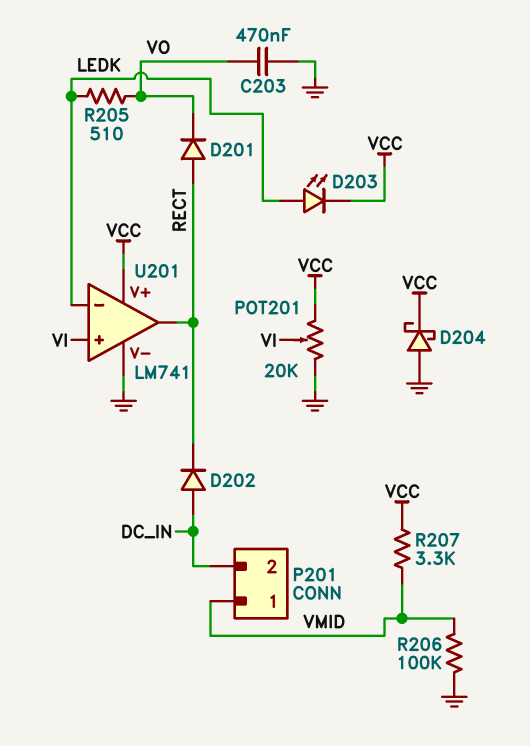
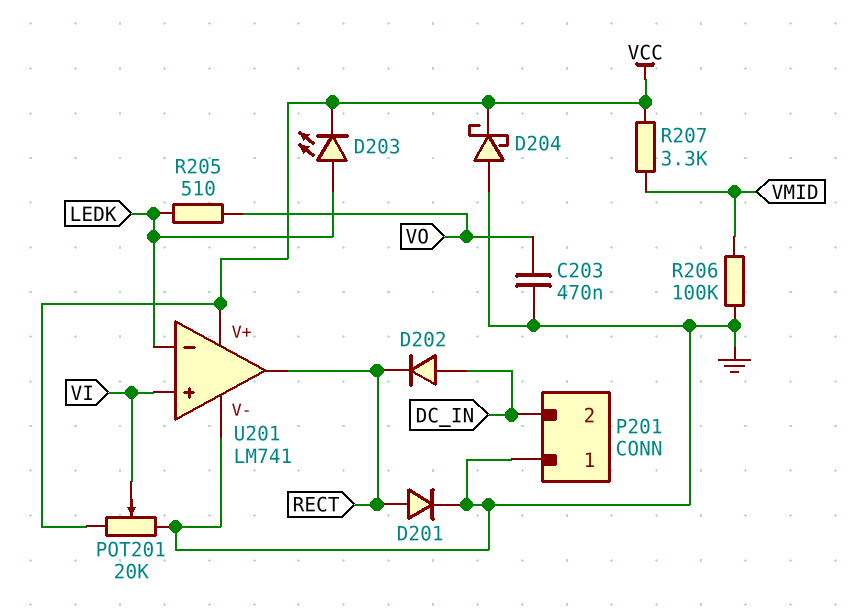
D201: diode (A RECT, K VO) -> diode (A RECT, K GND)
P201 pin 1: VMID -> GND

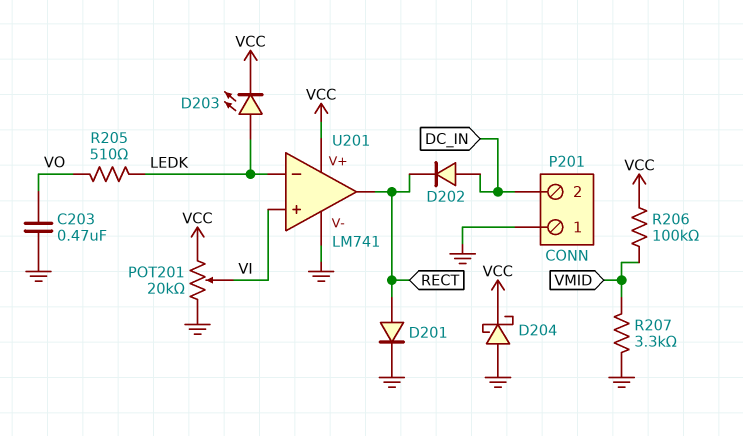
R206: 100k (GND, VMID) -> 100k (VCC, VMID)
R207: 3.3k (VCC, VMID) -> 3.3k (GND, VMID)

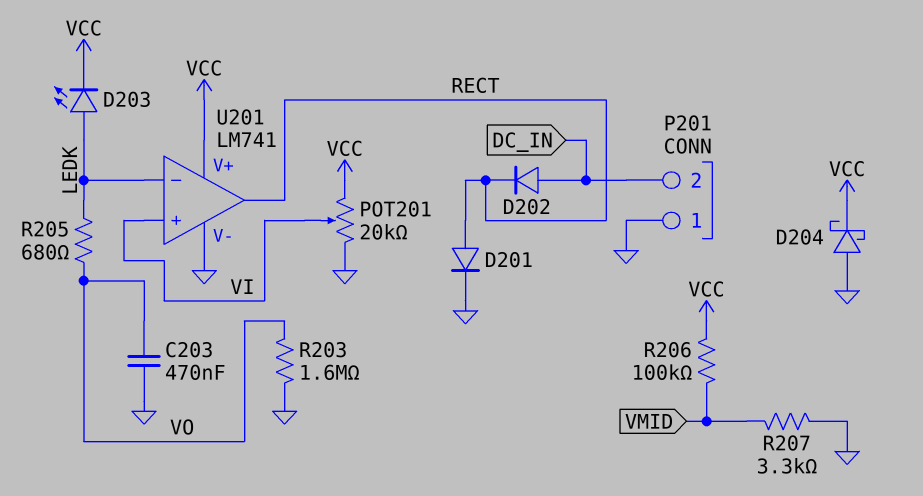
R203: none -> 1.6M (GND, VO)
R205: 510 (LEDK, VO) -> 680 (LEDK, VO)

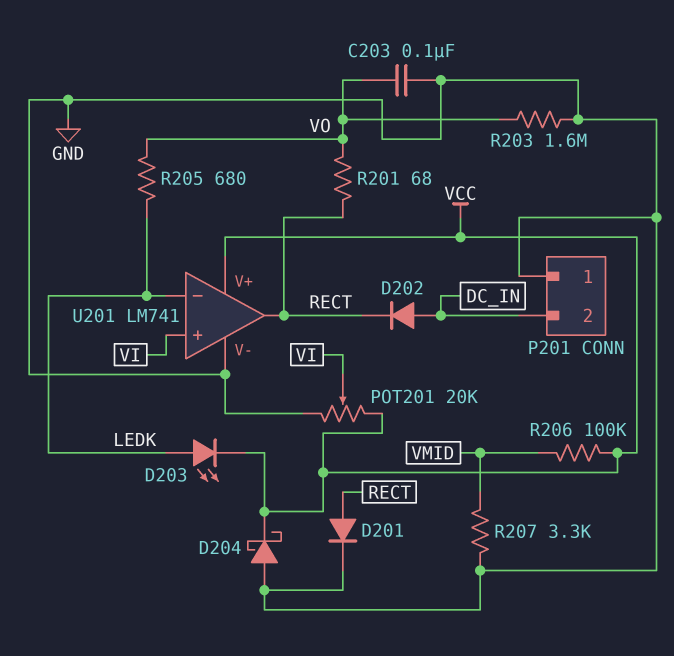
C203: 470nF (GND, VO) -> 100nF (GND, VO)
R201: none -> 68 (RECT, VO)

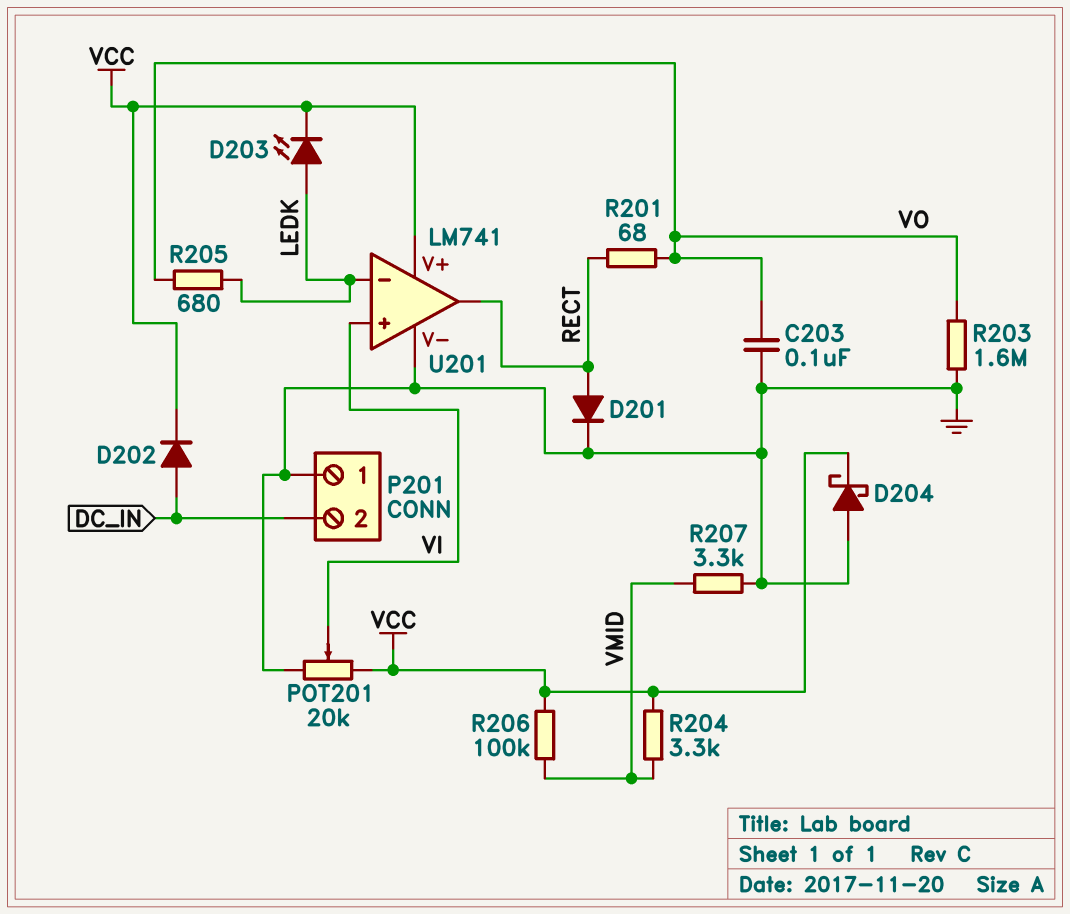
D202: diode (A DC_IN, K RECT) -> diode (A DC_IN, K VCC)
R204: none -> 3.3k (VCC, VMID)

